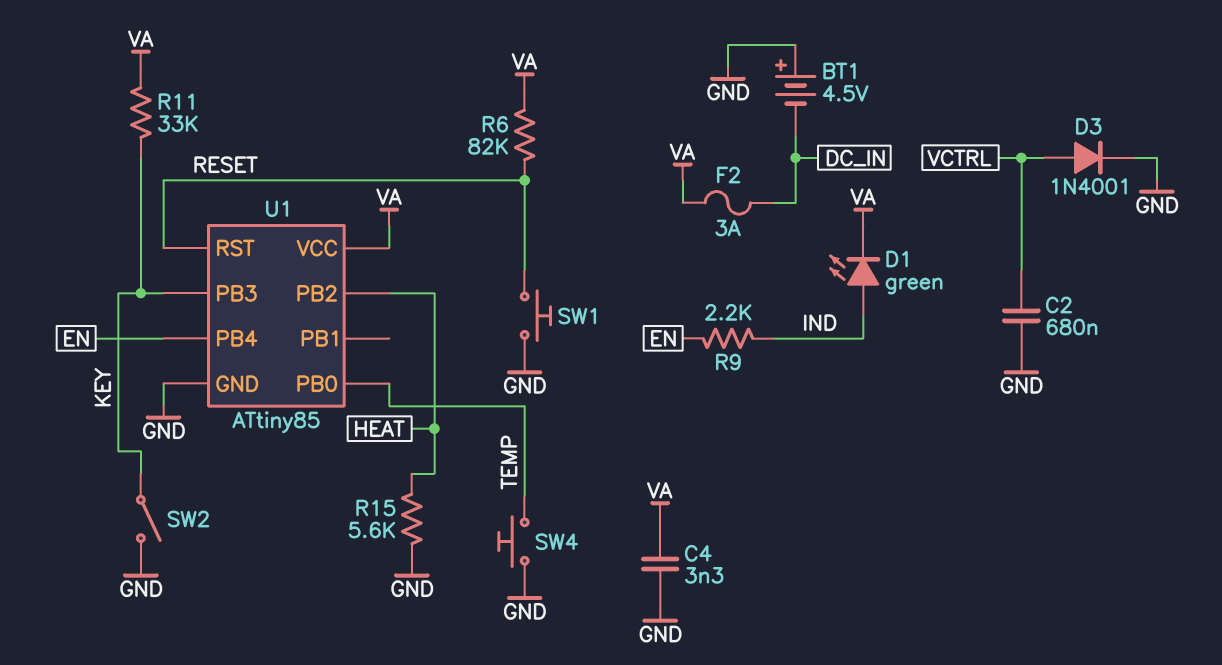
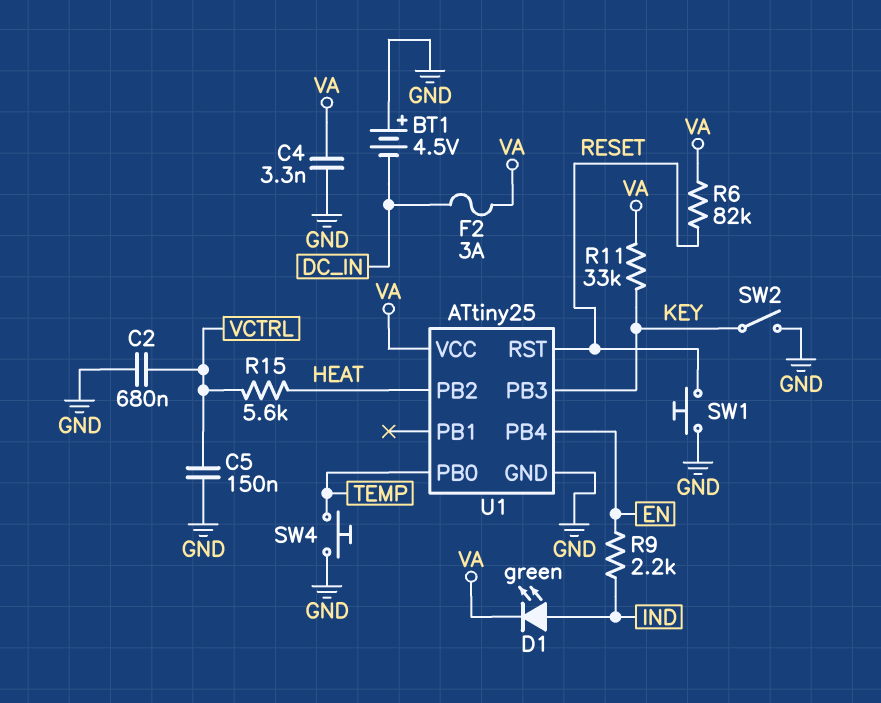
C5: none -> 150nF (GND, VCTRL)
D3: diode 1N4001 (A VCTRL, K GND) -> none
R15: 5.6k (GND, HEAT) -> 5.6k (HEAT, VCTRL)
U1: ATtiny85 -> ATtiny25

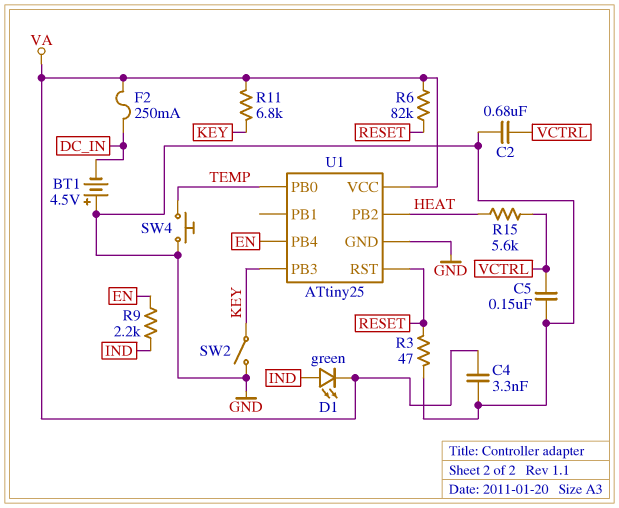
F2: 3A (DC_IN, VA) -> 250mA (DC_IN, VA)
R3: none -> 47 (GND, RESET)
R11: 33k (KEY, VA) -> 6.8k (KEY, VA)
SW1: button (GND, RESET) -> none

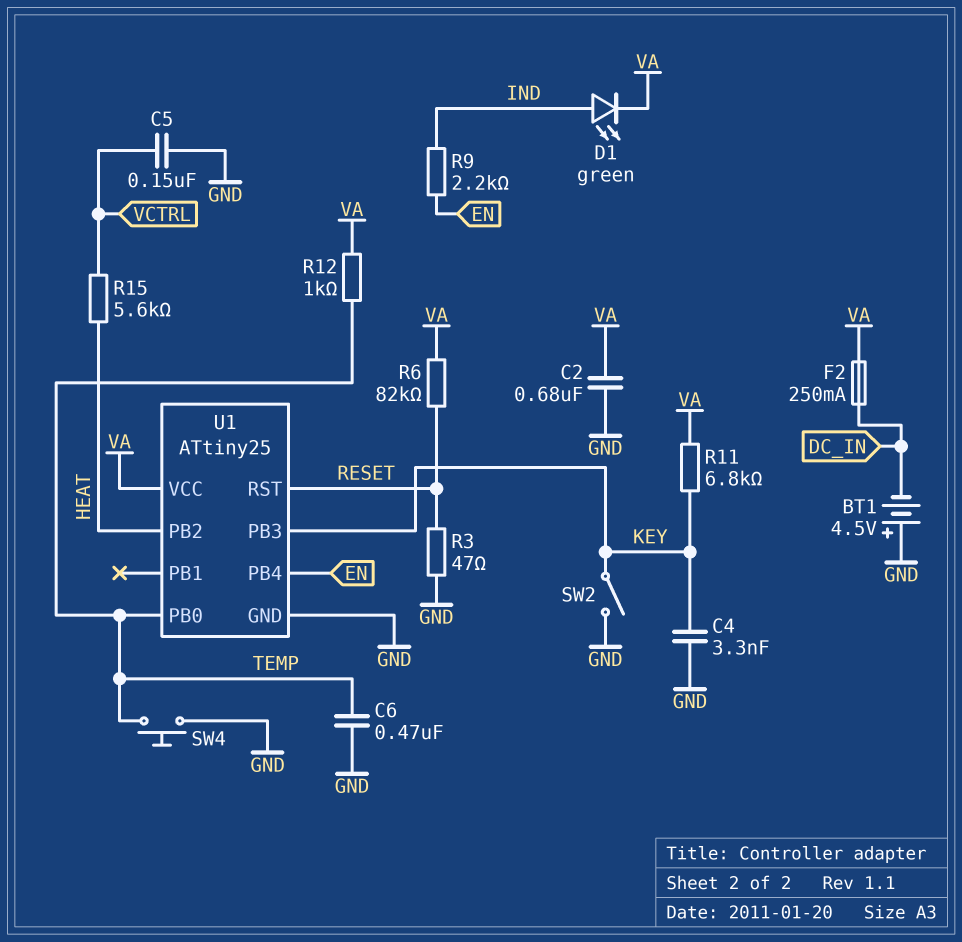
C2: 680nF (GND, VCTRL) -> 680nF (GND, VA)
C4: 3.3nF (GND, VA) -> 3.3nF (GND, KEY)
C6: none -> 470nF (GND, TEMP)
R12: none -> 1k (TEMP, VA)

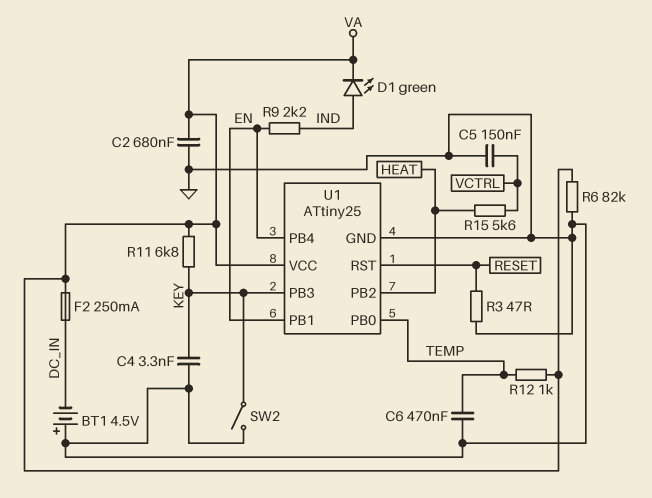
R6: 82k (RESET, VA) -> 82k (GND, VA)
SW4: button (GND, TEMP) -> none
U1 pin PB1: none -> EN

